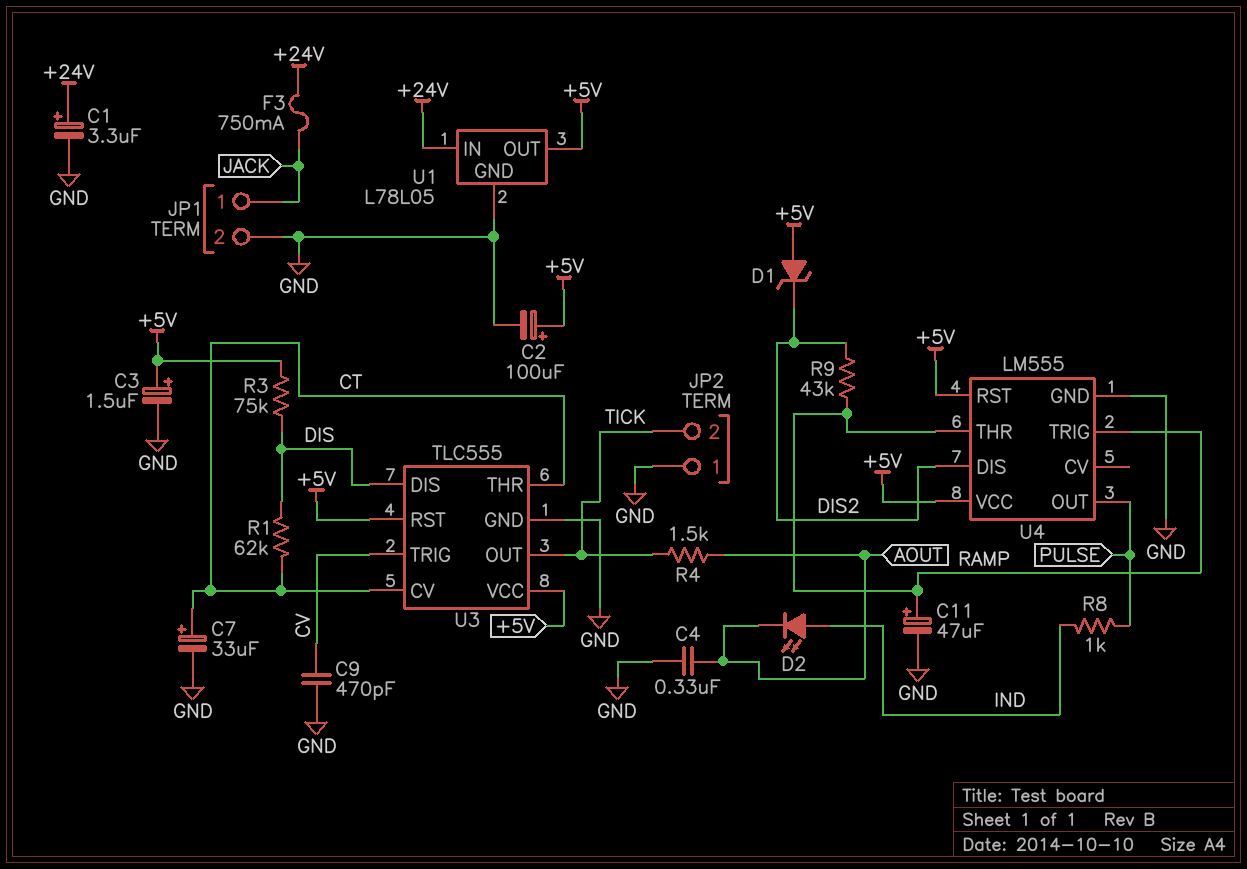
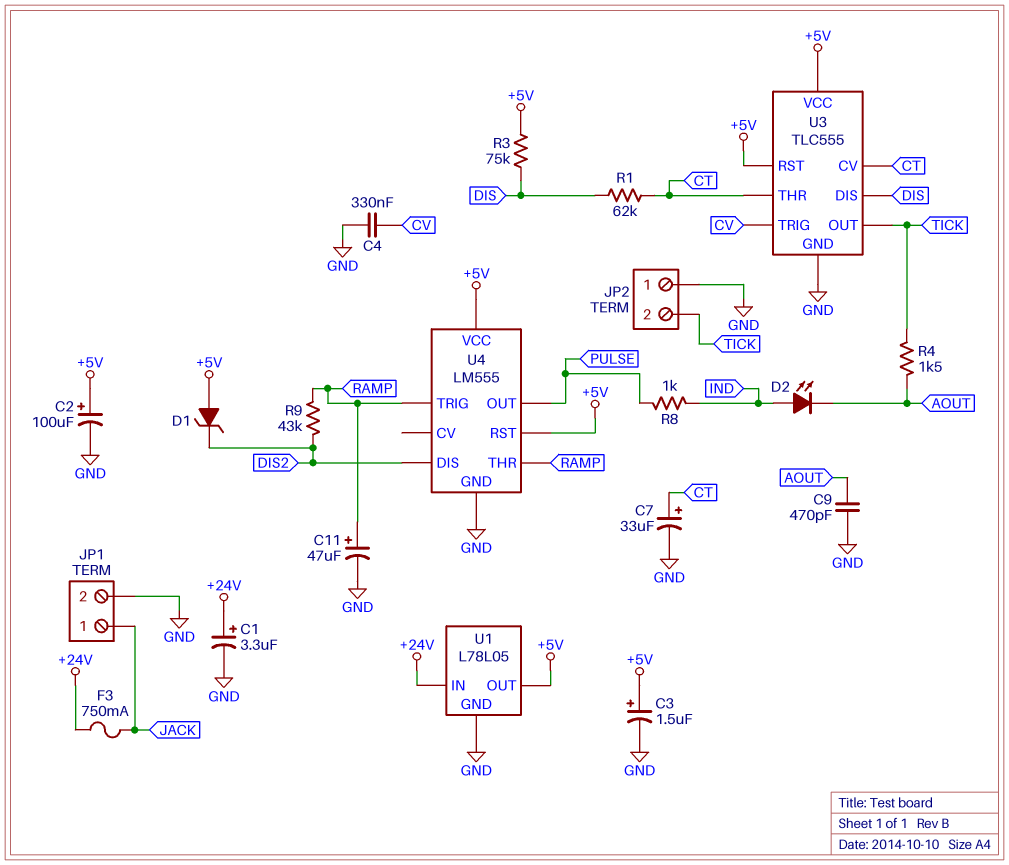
C4: 330nF (AOUT, GND) -> 330nF (CV, GND)
C9: 470pF (CV, GND) -> 470pF (AOUT, GND)

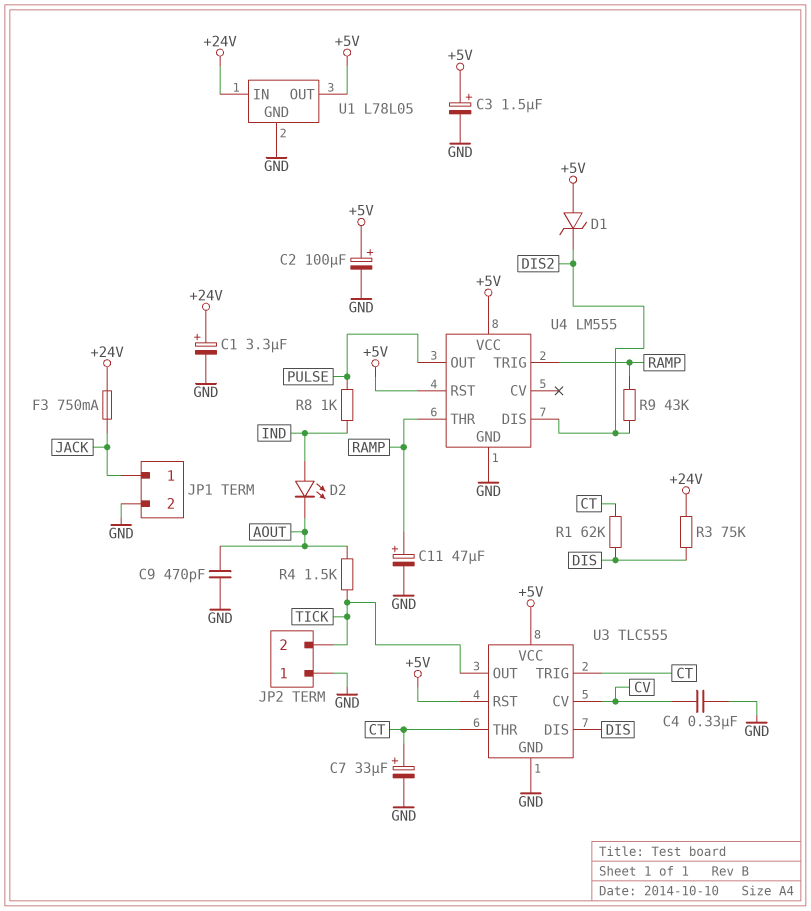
R3: 75k (+5V, DIS) -> 75k (+24V, DIS)
U3 pin CV: CT -> CV
U3 pin TRIG: CV -> CT

